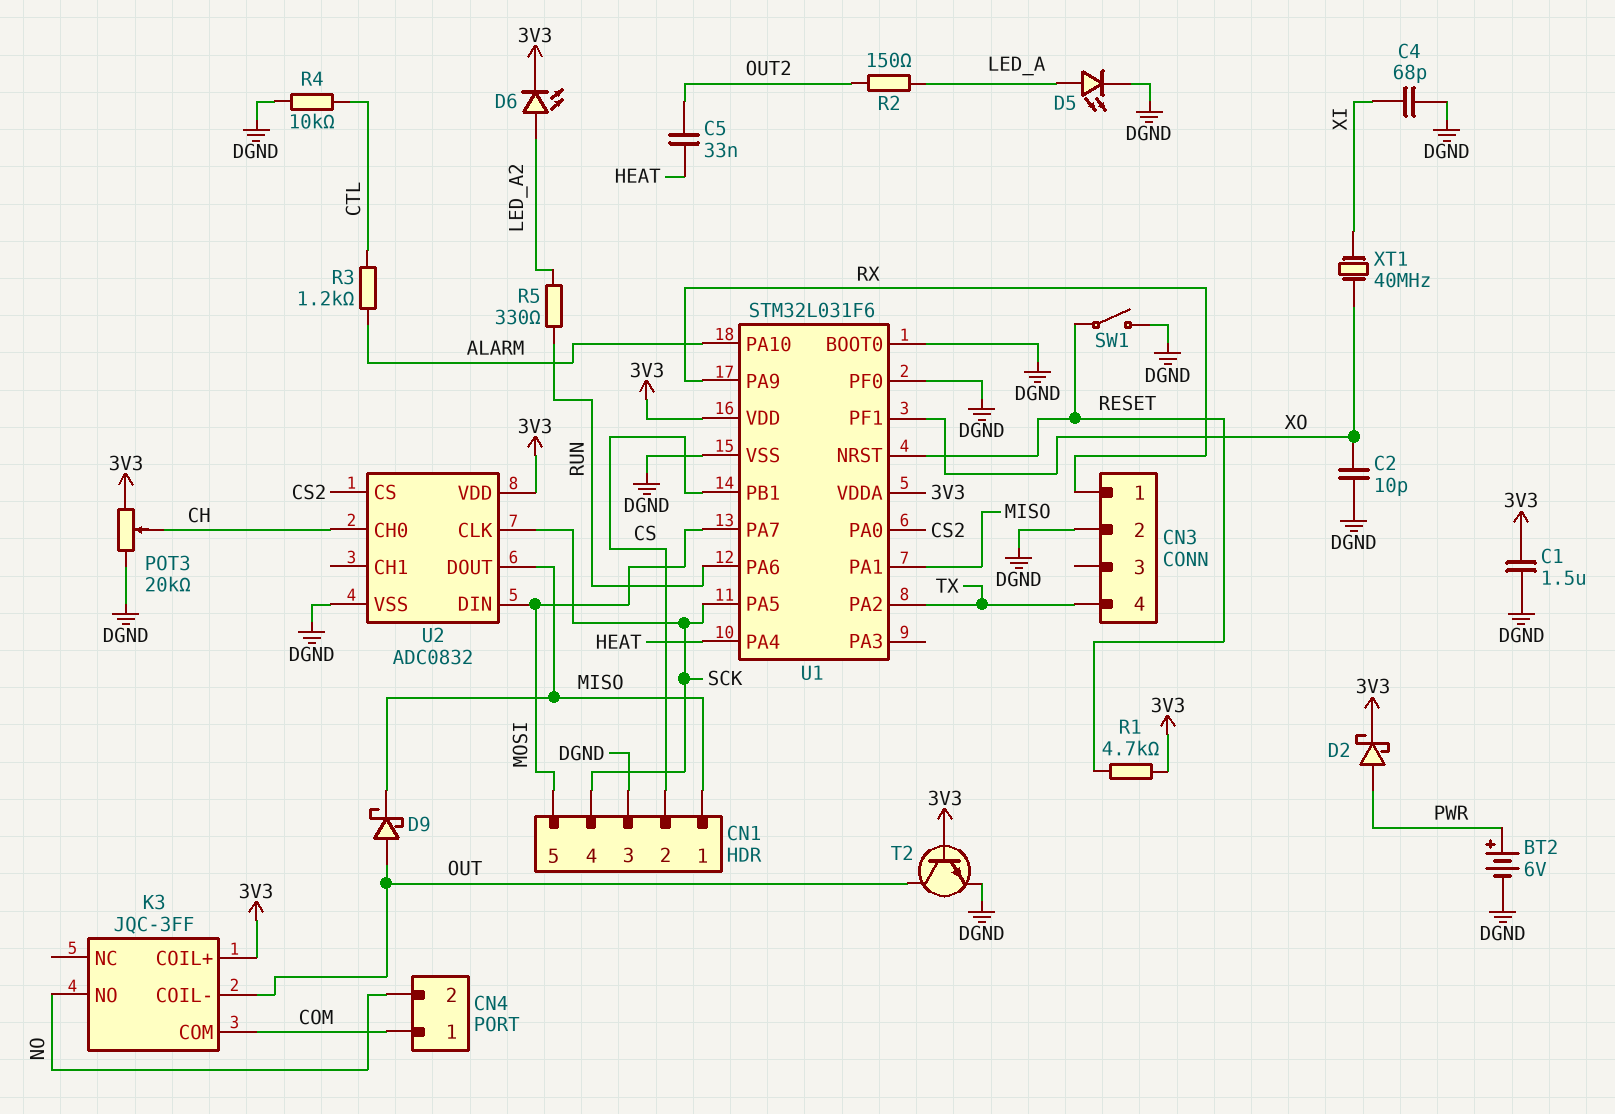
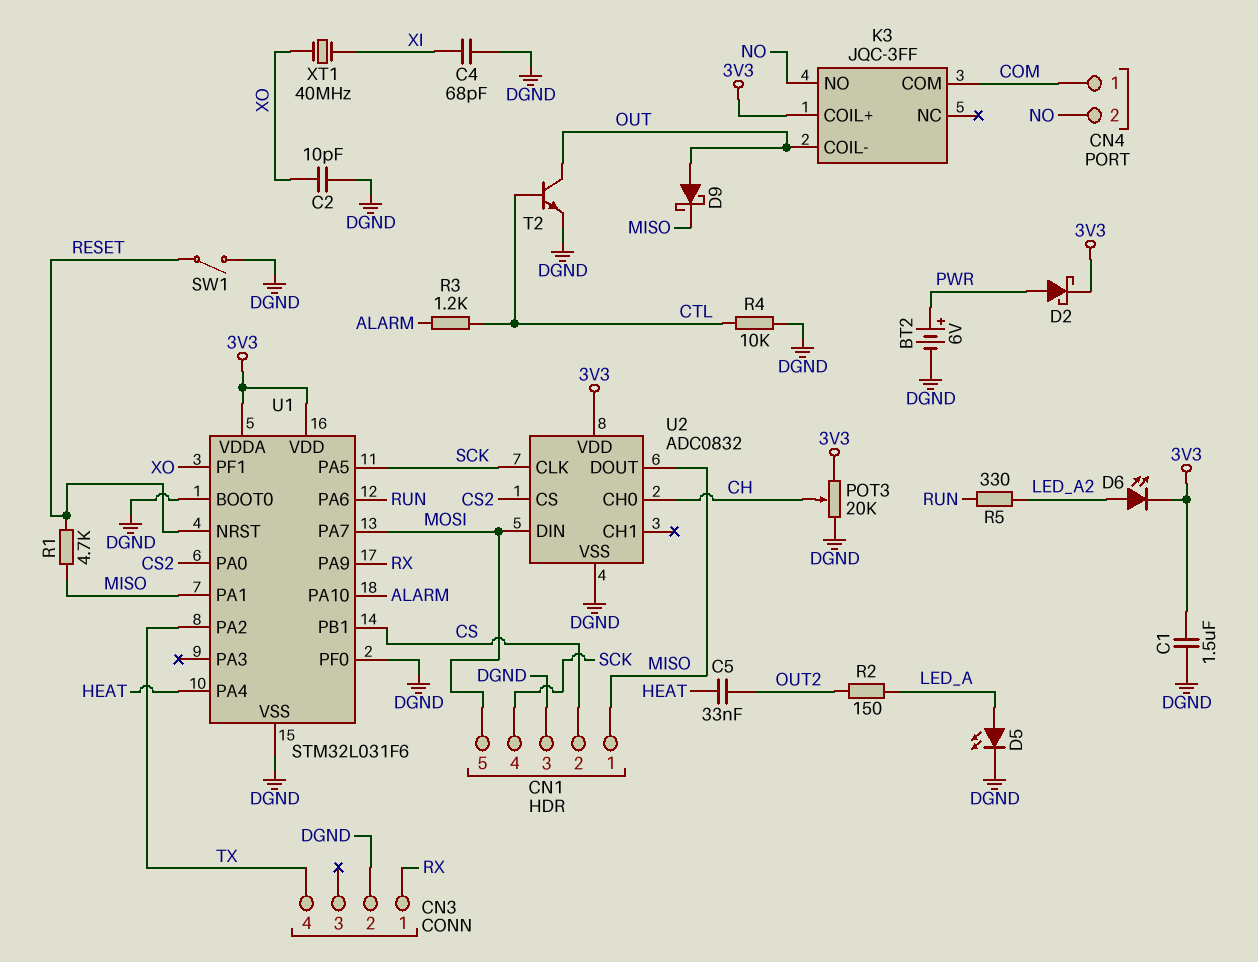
R1: 4.7k (3V3, RESET) -> 4.7k (MISO, RESET)
T2: NPN (B 3V3, C OUT, E DGND) -> NPN (B CTL, C OUT, E DGND)

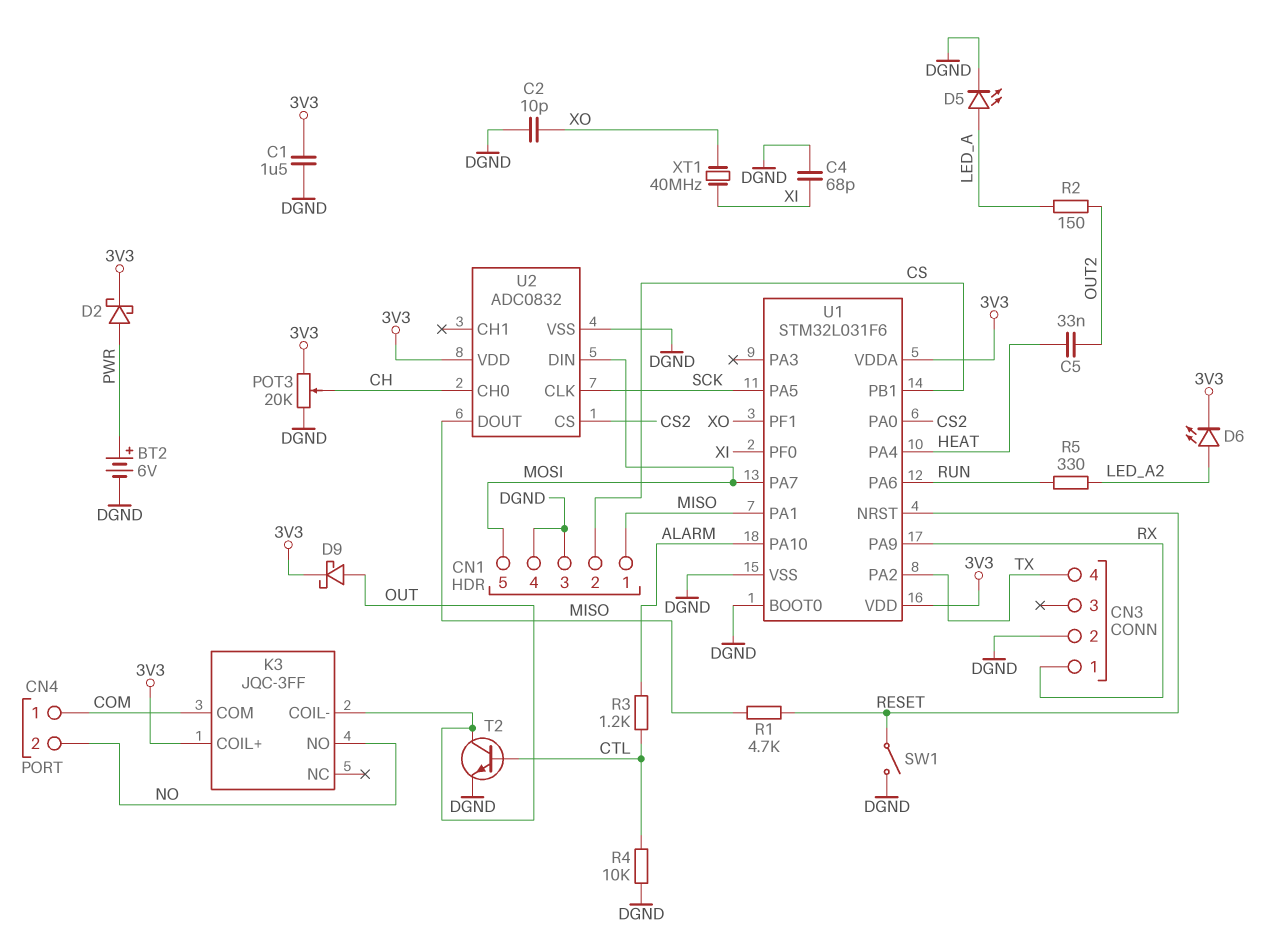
CN1 pin 4: SCK -> DGND
D9: schottky (A OUT, K MISO) -> schottky (A OUT, K 3V3)
U1 pin PF0: DGND -> XI

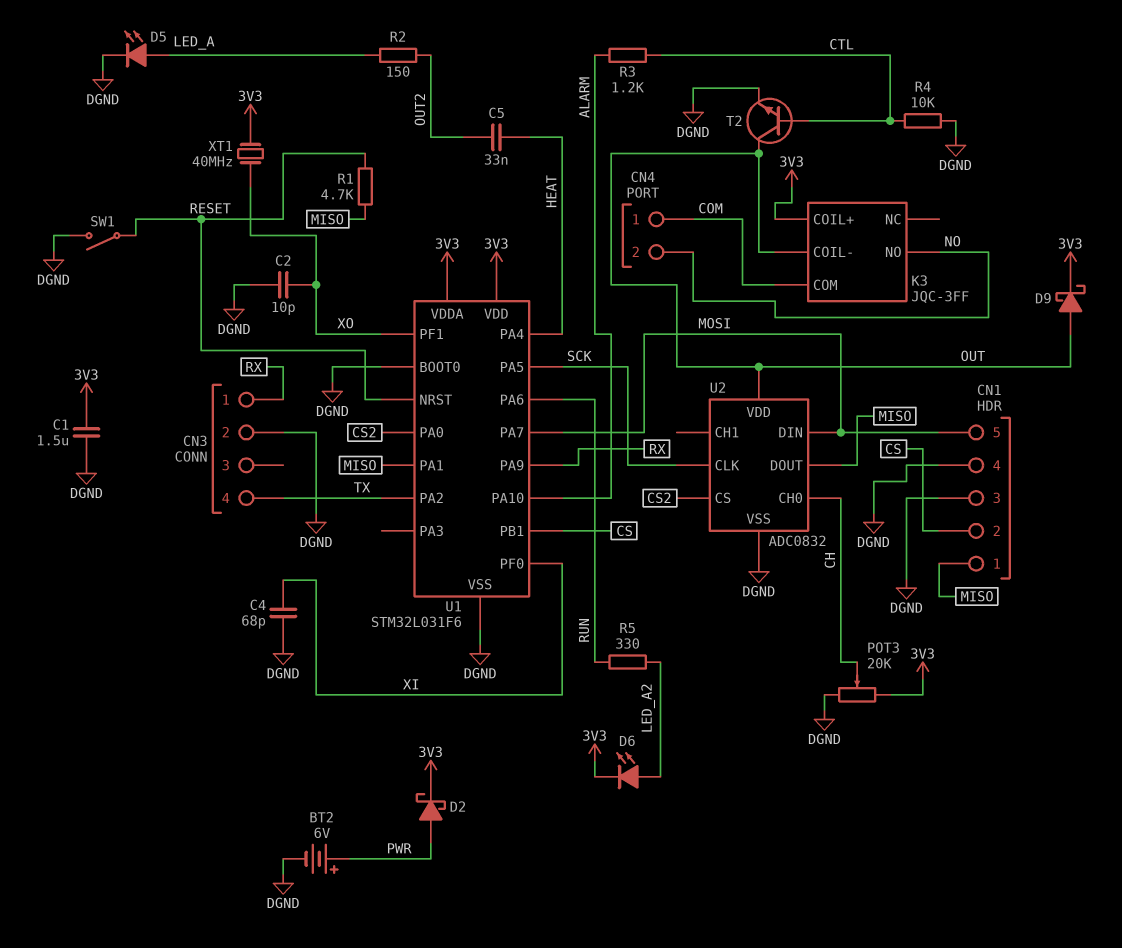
U2 pin VDD: 3V3 -> OUT
XT1: 40MHz (XI, XO) -> 40MHz (3V3, XO)

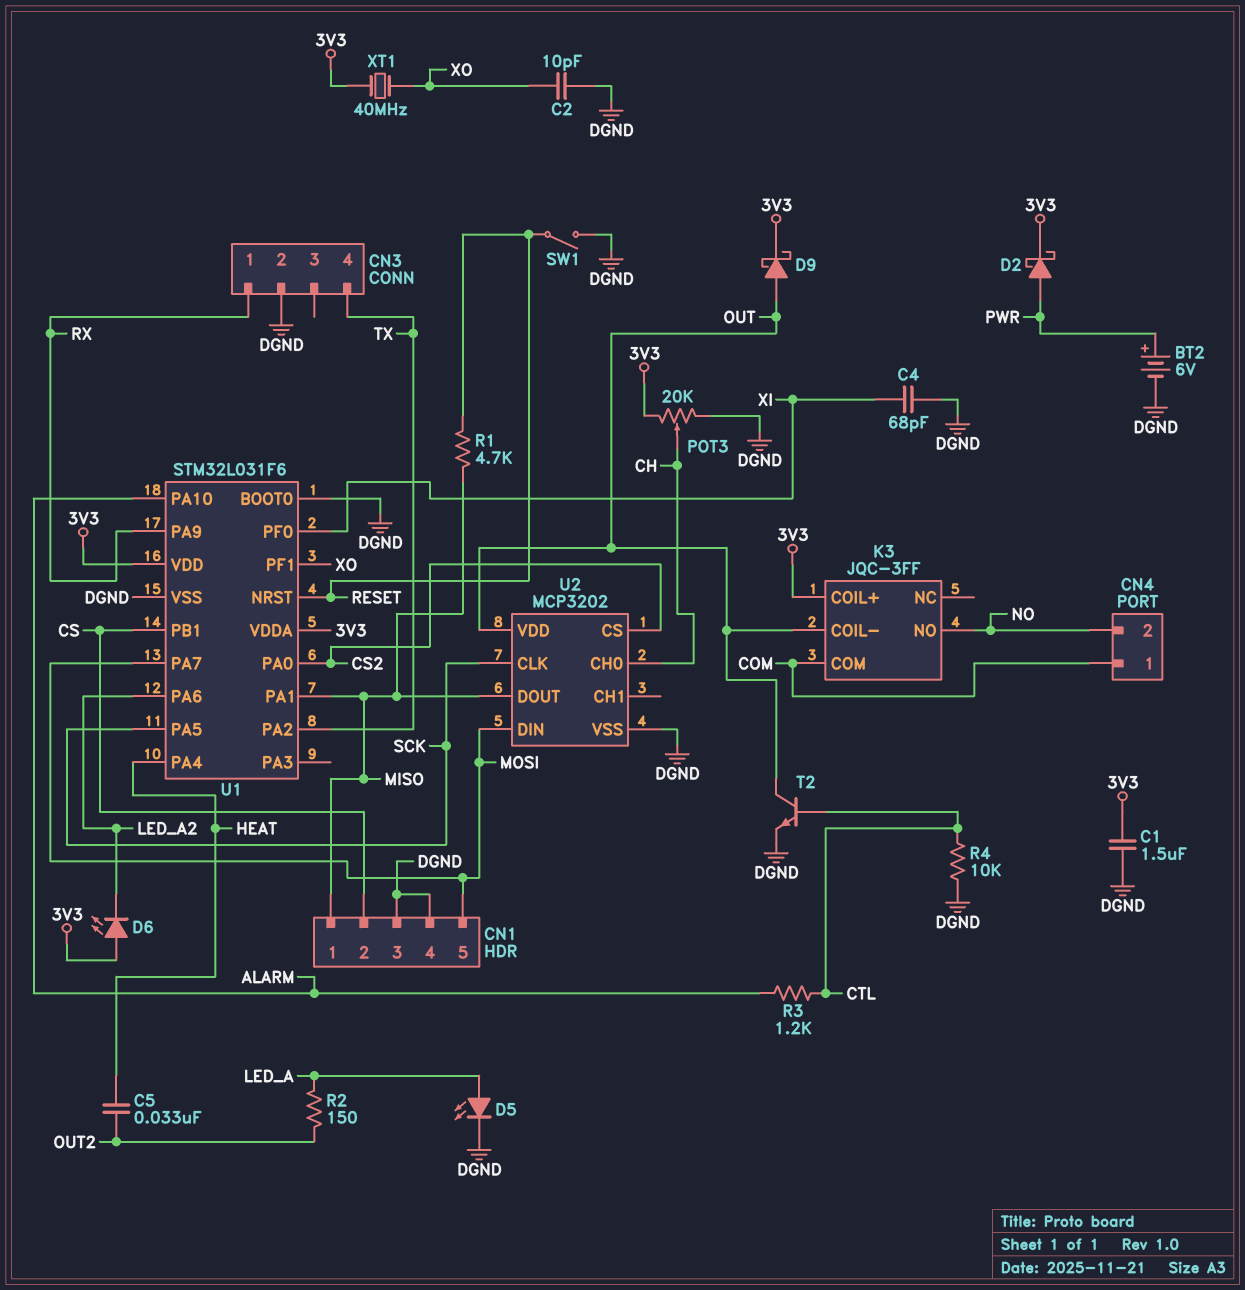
D6: LED (A LED_A2, K 3V3) -> LED (A 3V3, K LED_A2)
R5: 330 (LED_A2, RUN) -> none
U1 pin PA6: RUN -> LED_A2
U2: ADC0832 -> MCP3202

